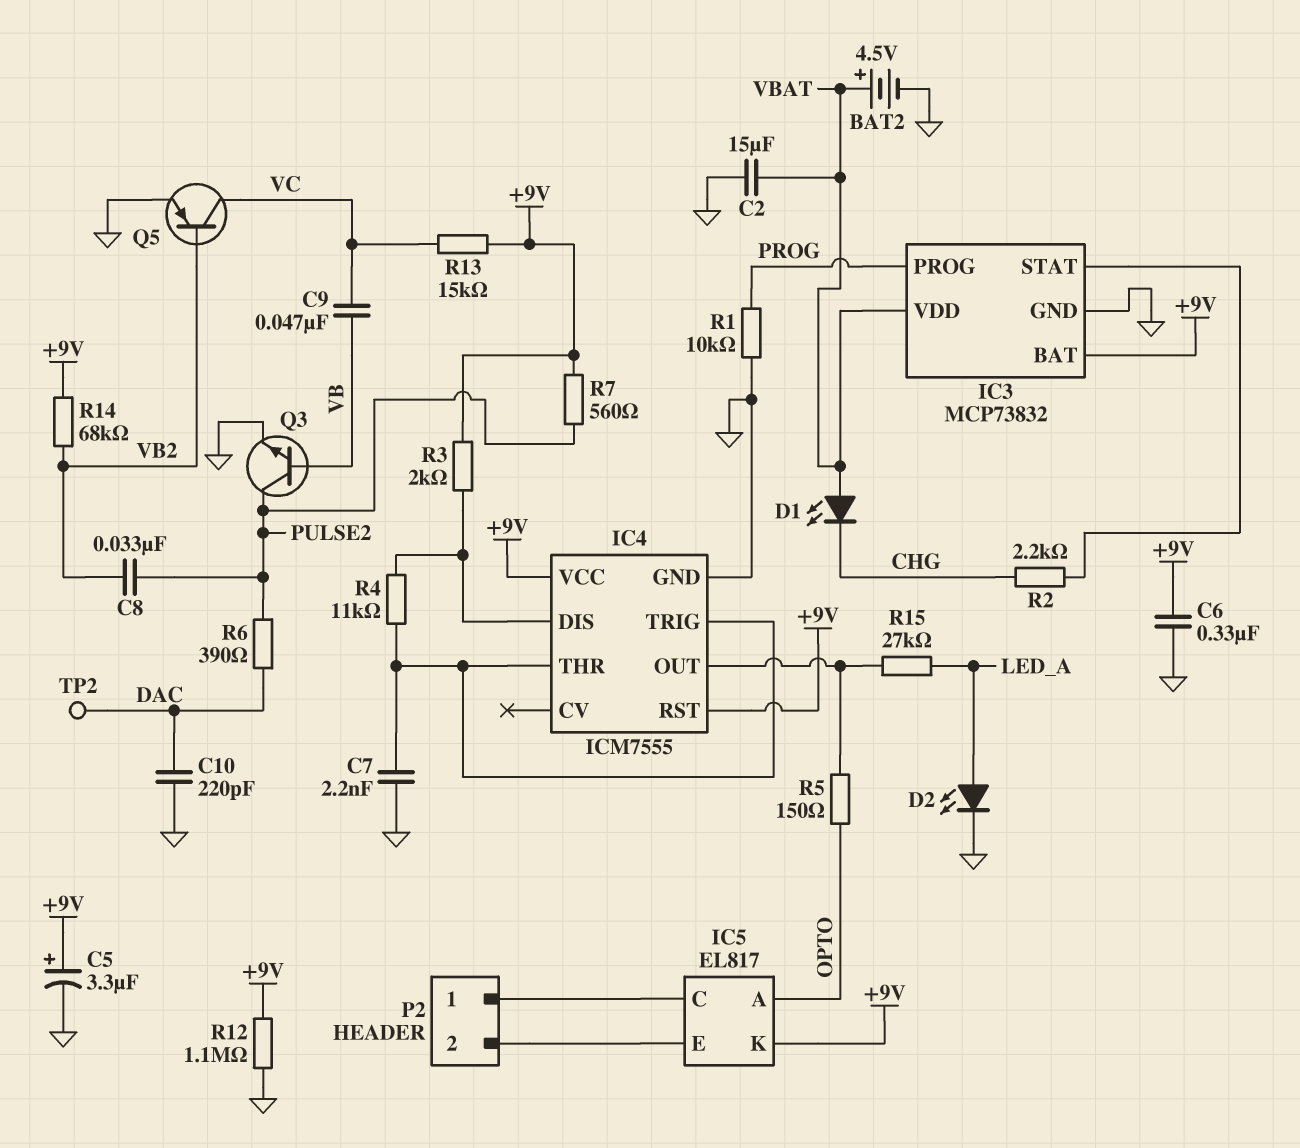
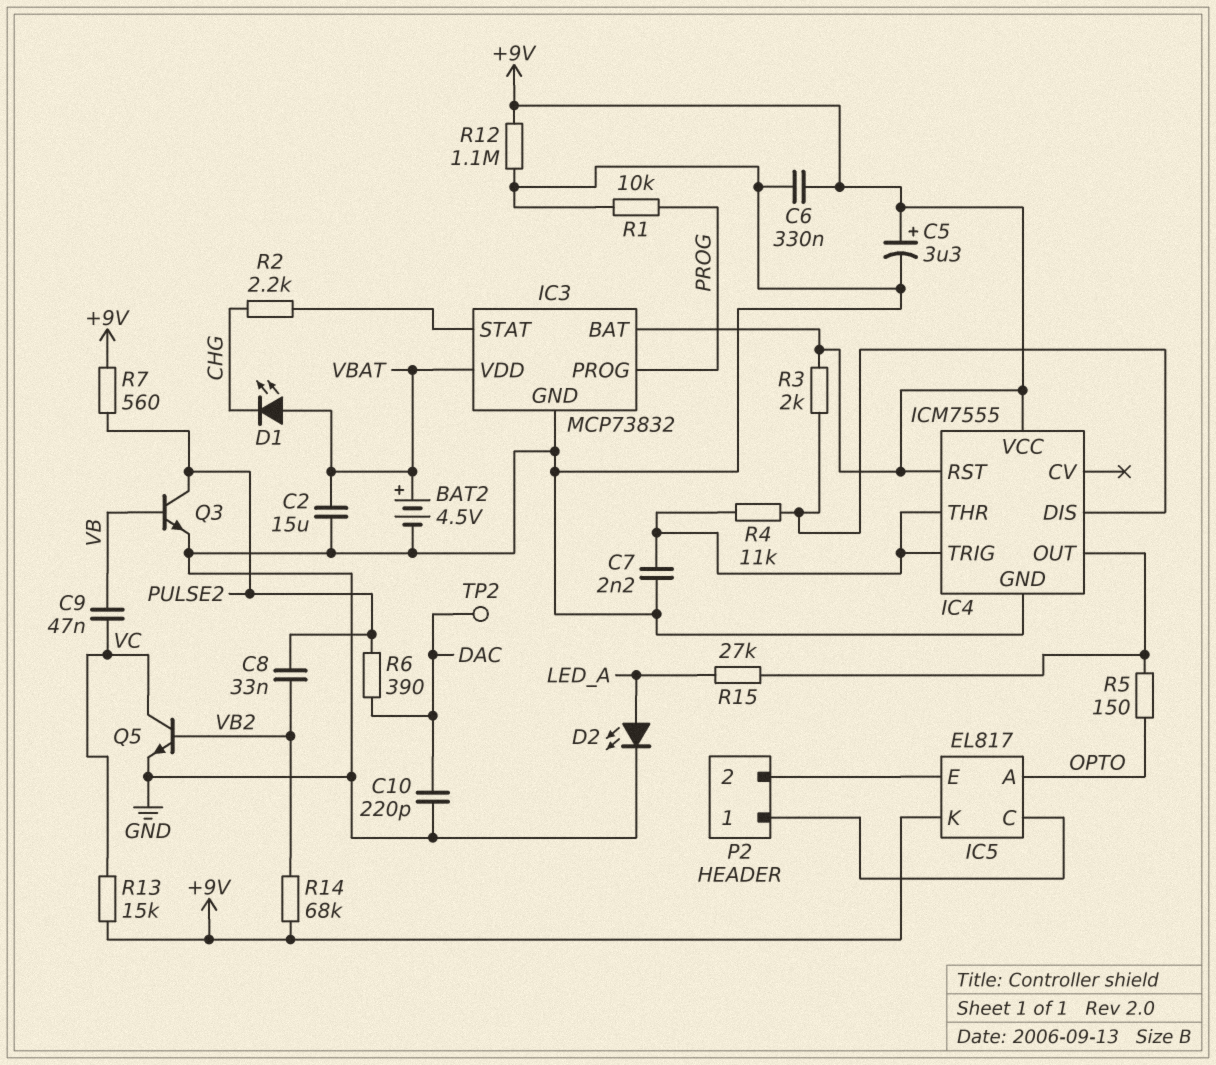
Q5: PNP (B VB2, C VC, E GND) -> NPN (B VB2, C VC, E GND)

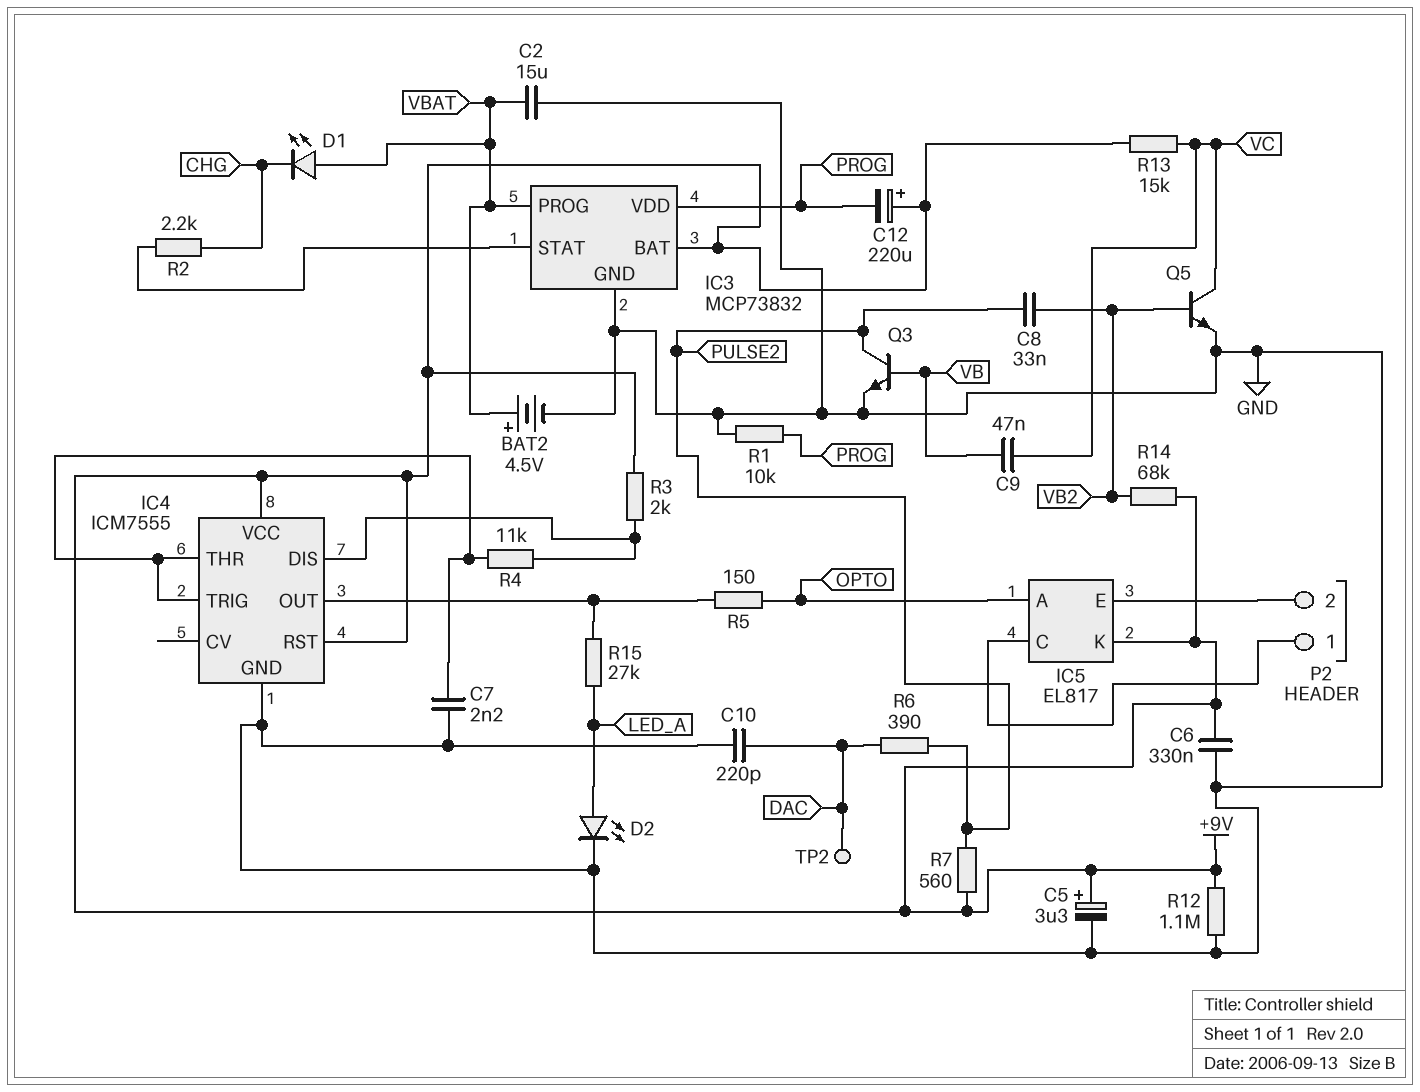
C12: none -> 220uF (plus +9V, minus PROG)
IC3 pin PROG: PROG -> VBAT
IC3 pin VDD: VBAT -> PROG

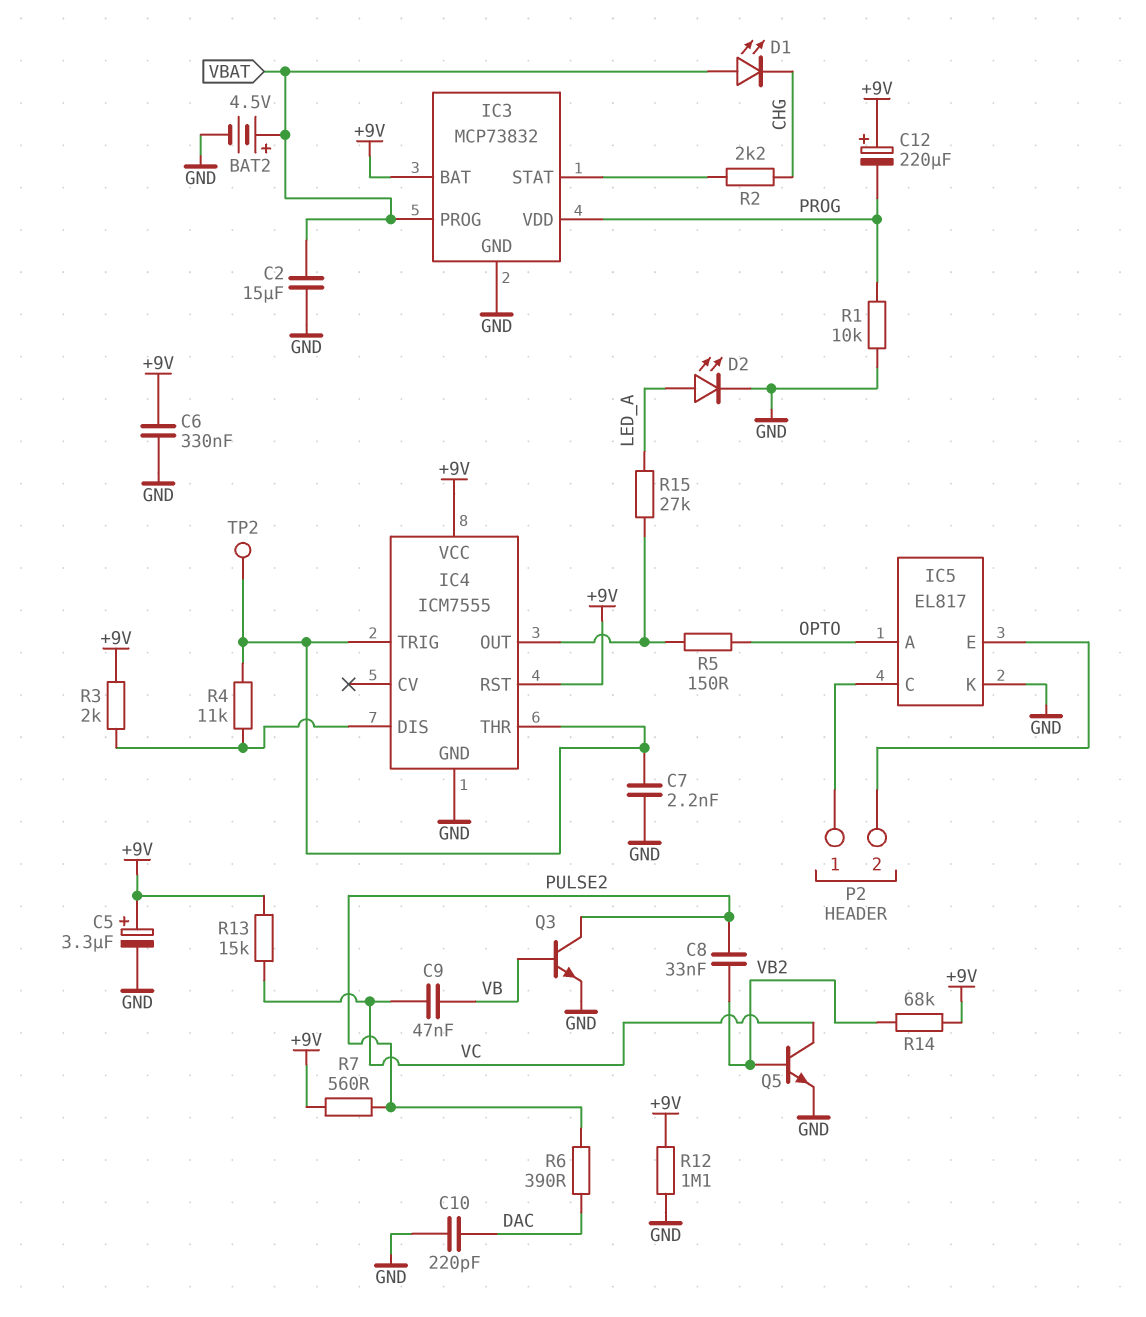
IC5 pin K: +9V -> GND
TP2: test point (DAC) -> test point (IC4/THR)

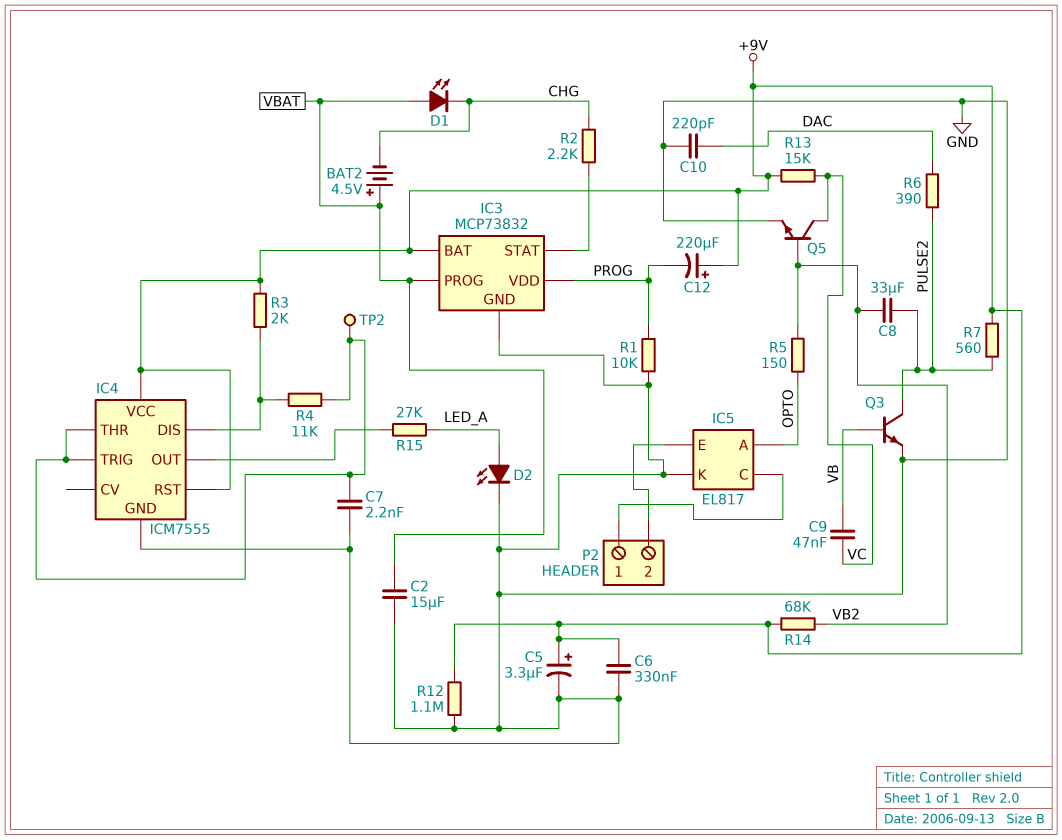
BAT2: 4.5V (plus VBAT, minus GND) -> 4.5V (plus VBAT, minus CHG)
C8: 33nF (PULSE2, VB2) -> 33uF (PULSE2, VB2)
R5: 150 (IC4/OUT, OPTO) -> 150 (OPTO, VB2)

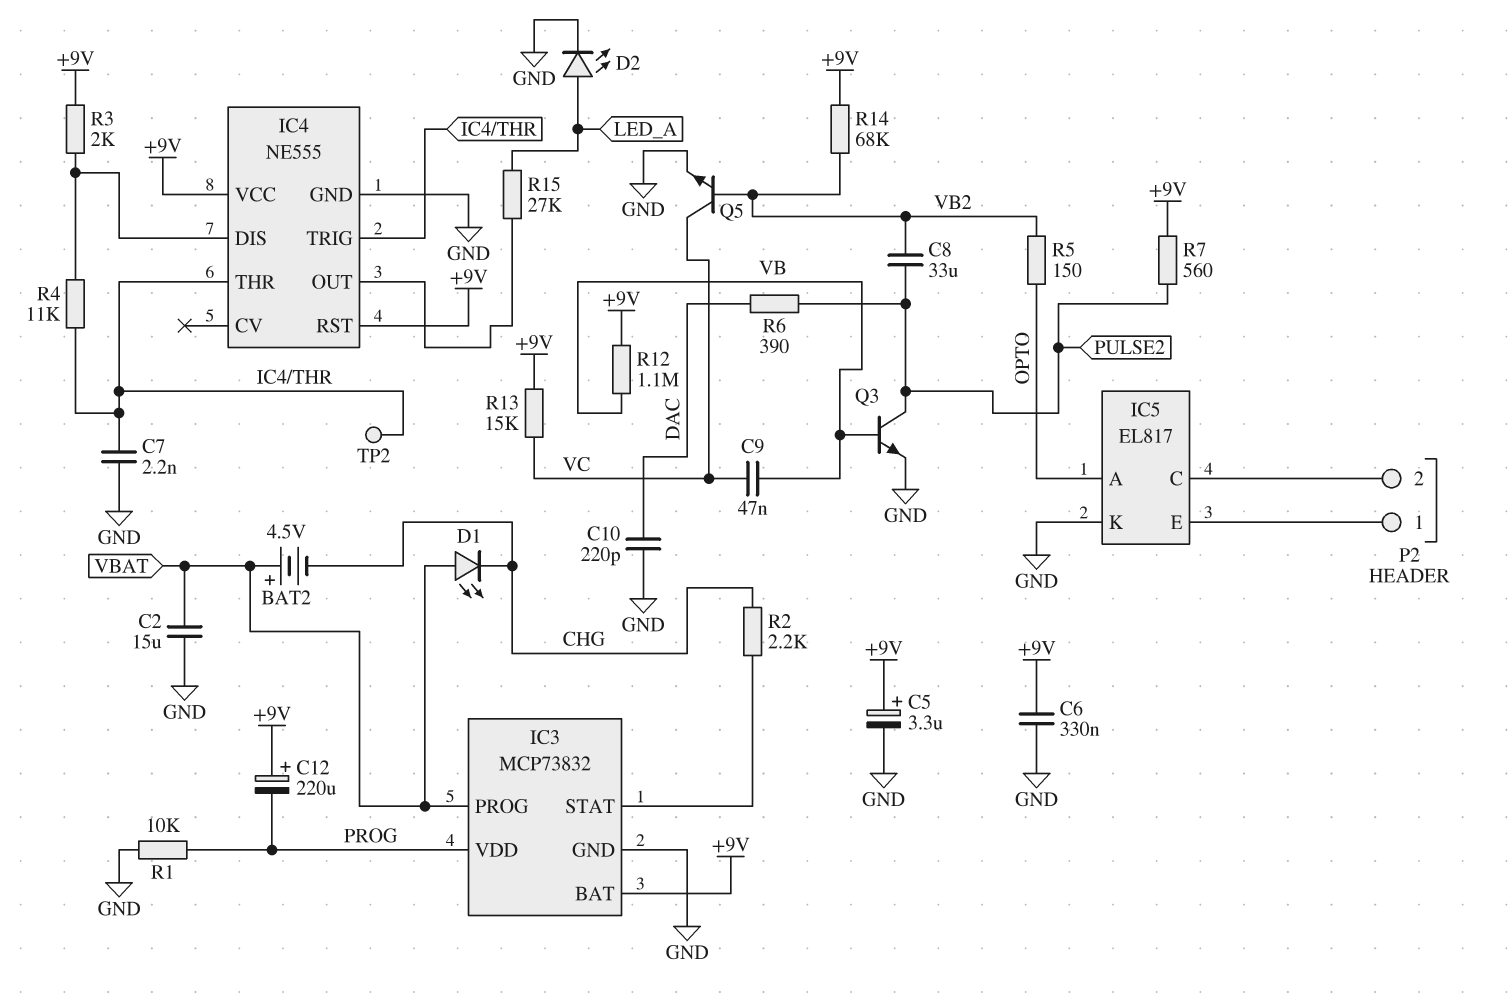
IC4: ICM7555 -> NE555
P2 pin 1: IC5/C -> IC5/E
P2 pin 2: IC5/E -> IC5/C
R12: 1.1M (+9V, GND) -> 1.1M (+9V, VB)

